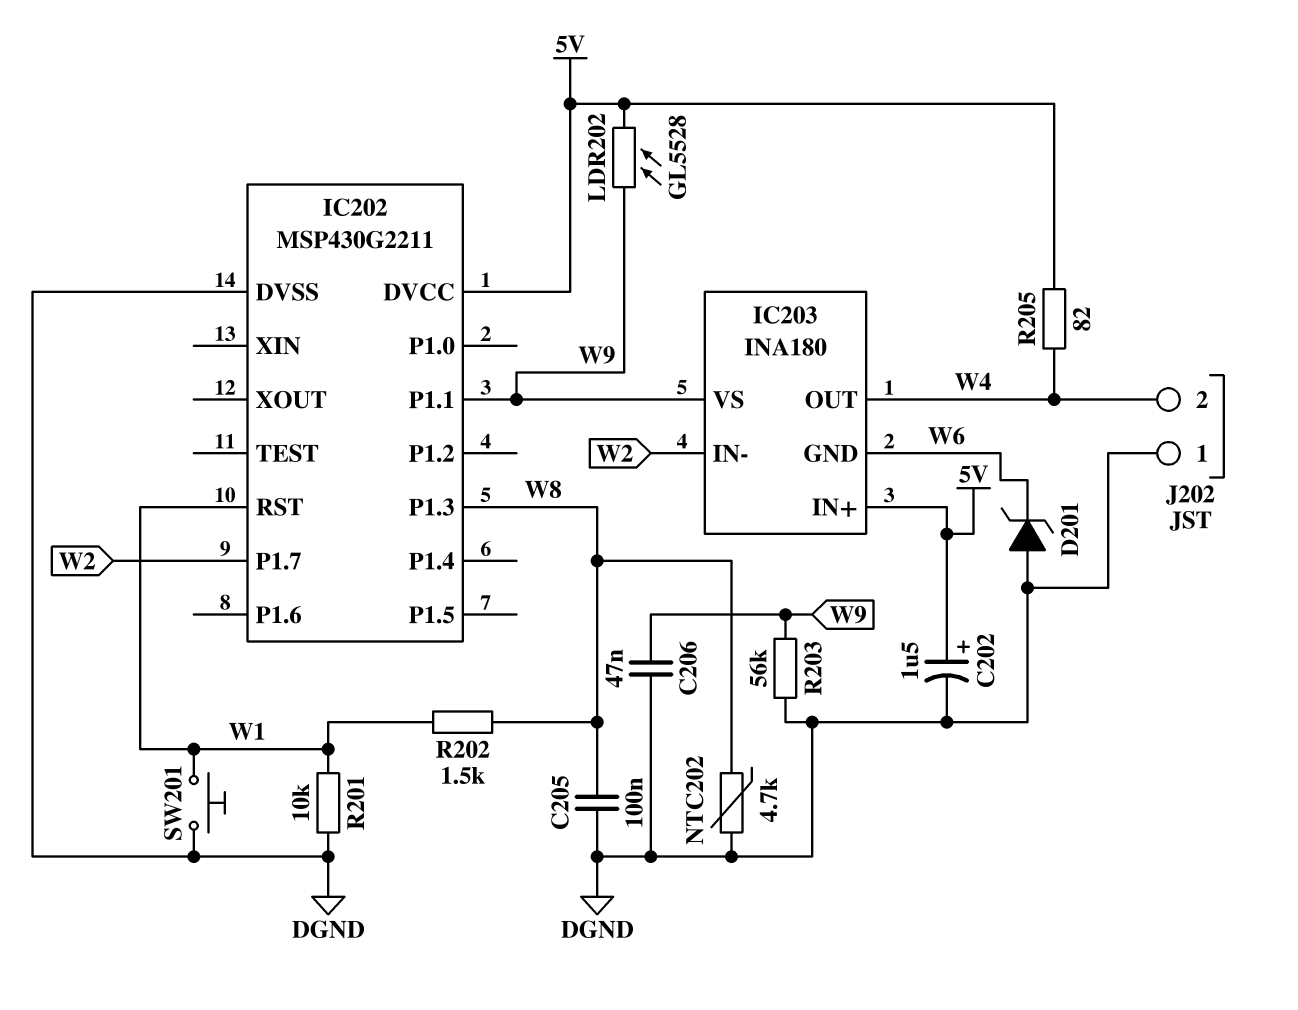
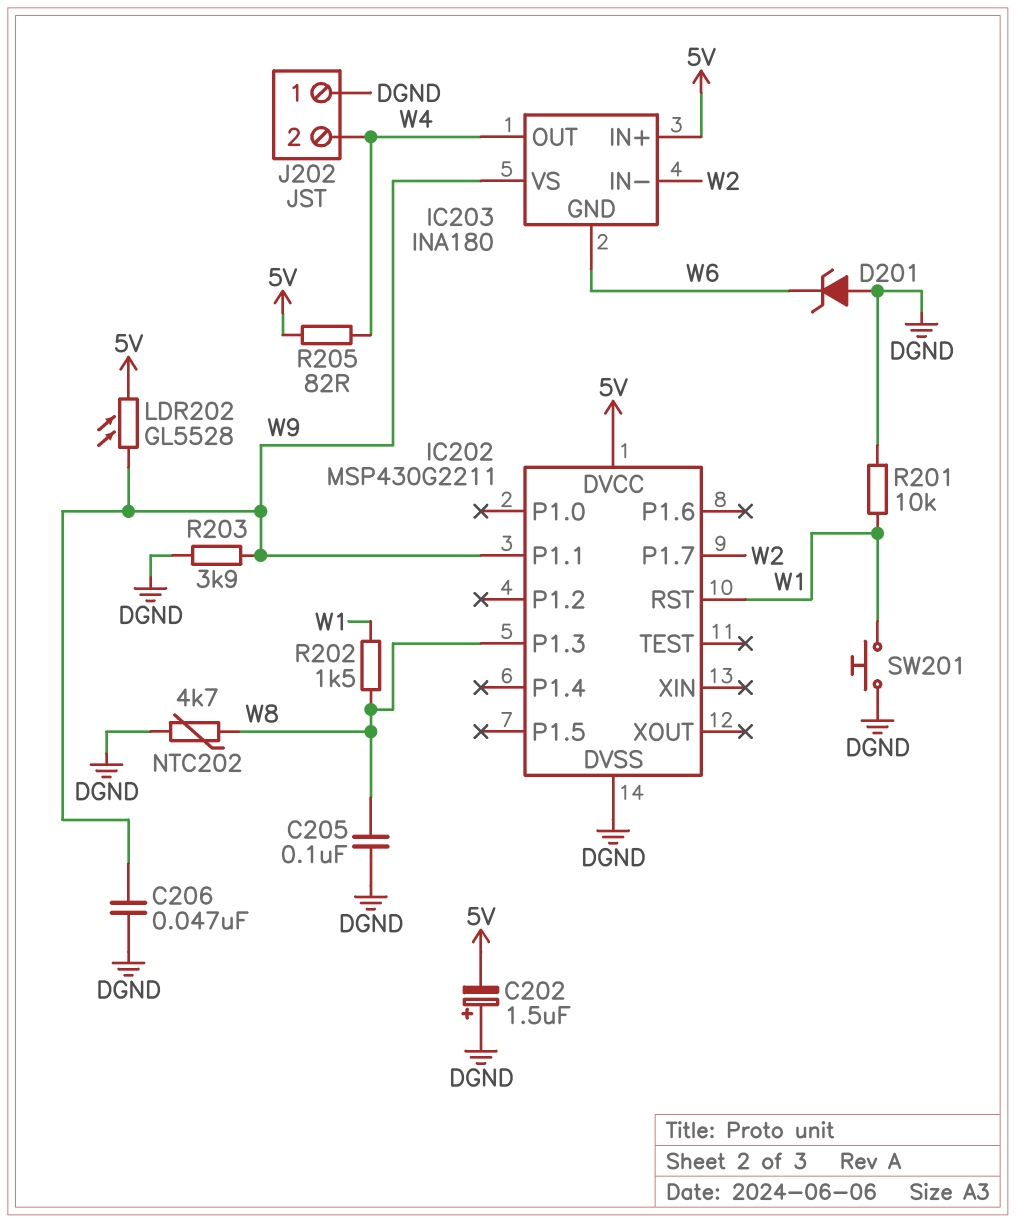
C202: 1.5uF (plus 5V, minus DGND) -> 1.5uF (plus DGND, minus 5V)
R203: 56k (DGND, W9) -> 3.9k (DGND, W9)

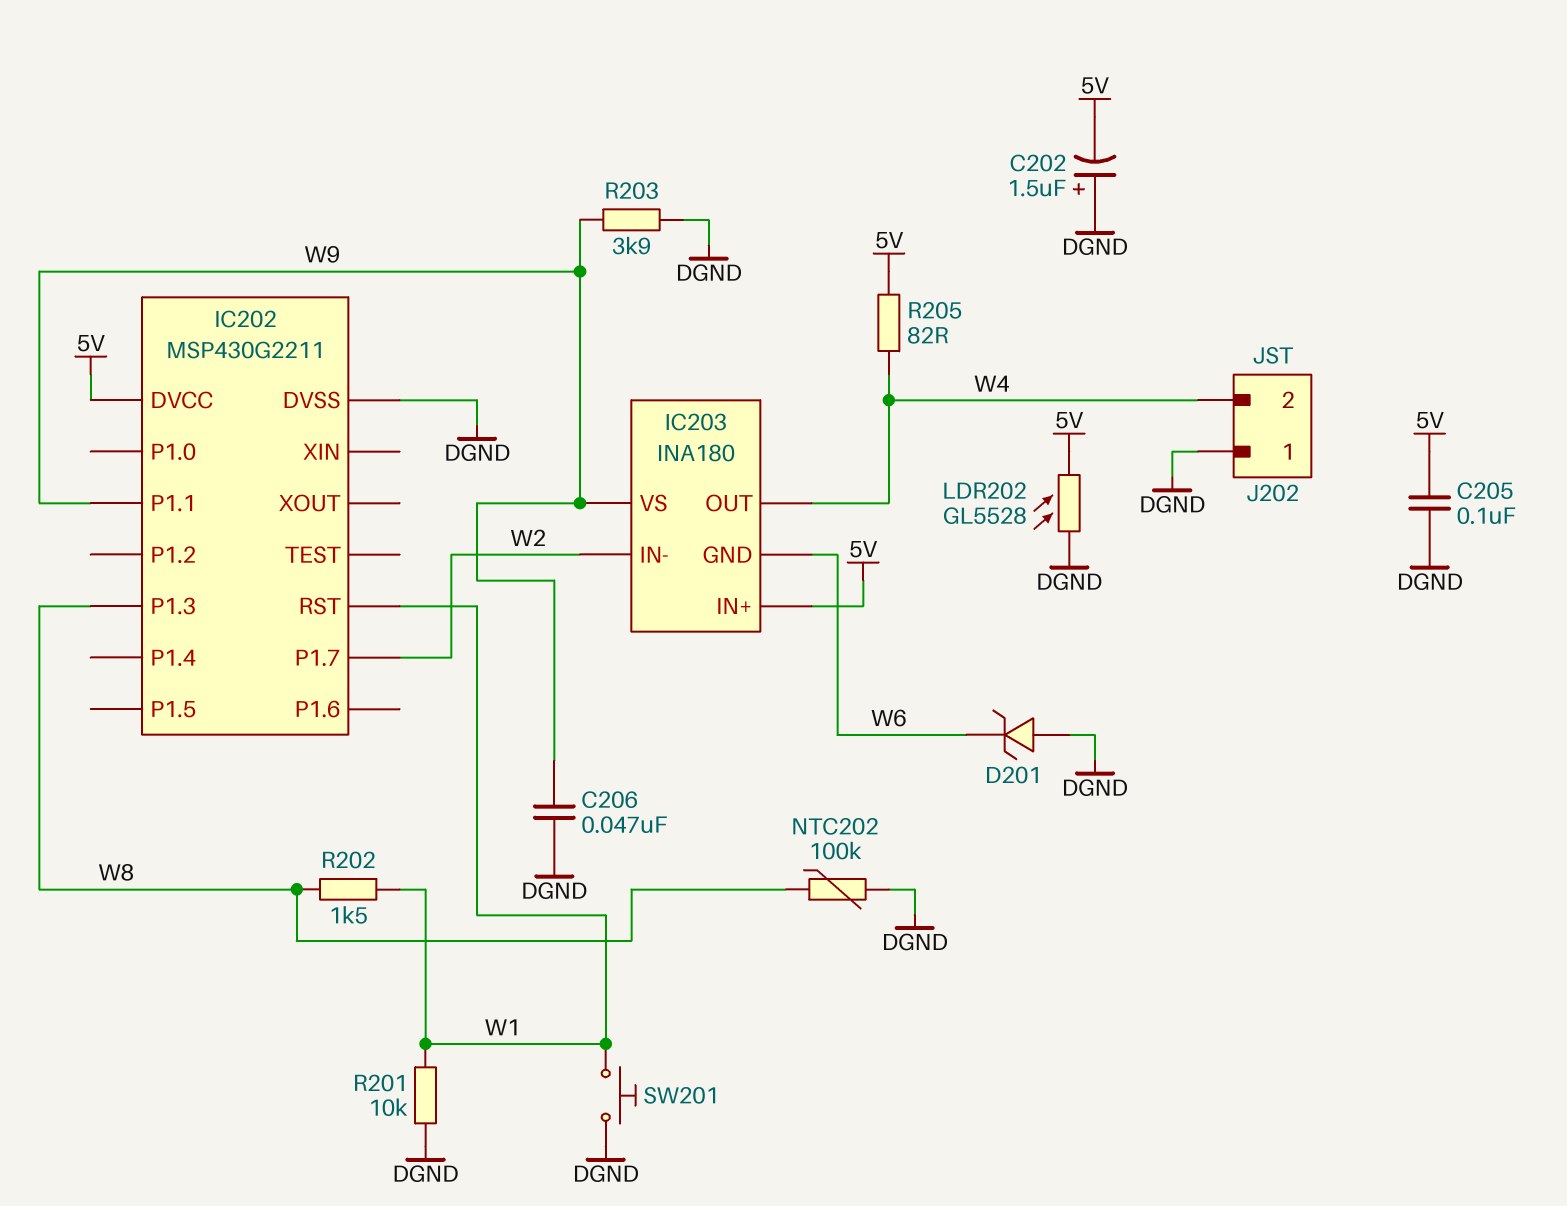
C205: 100nF (DGND, W8) -> 100nF (5V, DGND)
LDR202: GL5528 (5V, W9) -> GL5528 (5V, DGND)
NTC202: 4.7k (DGND, W8) -> 100k (DGND, W8)

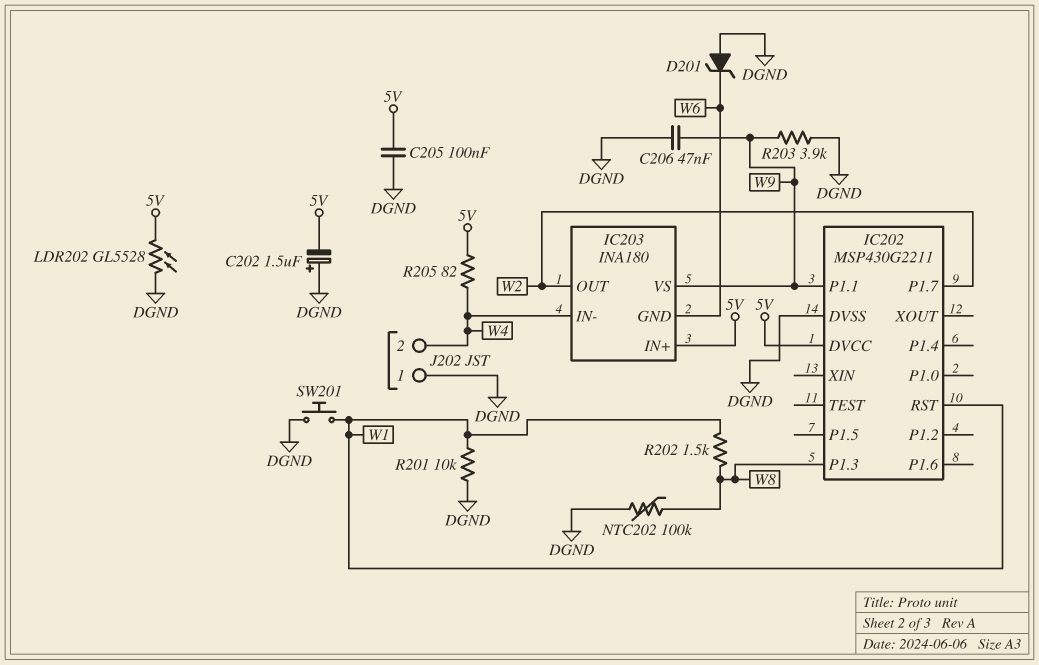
IC203 pin IN-: W2 -> W4
IC203 pin OUT: W4 -> W2

